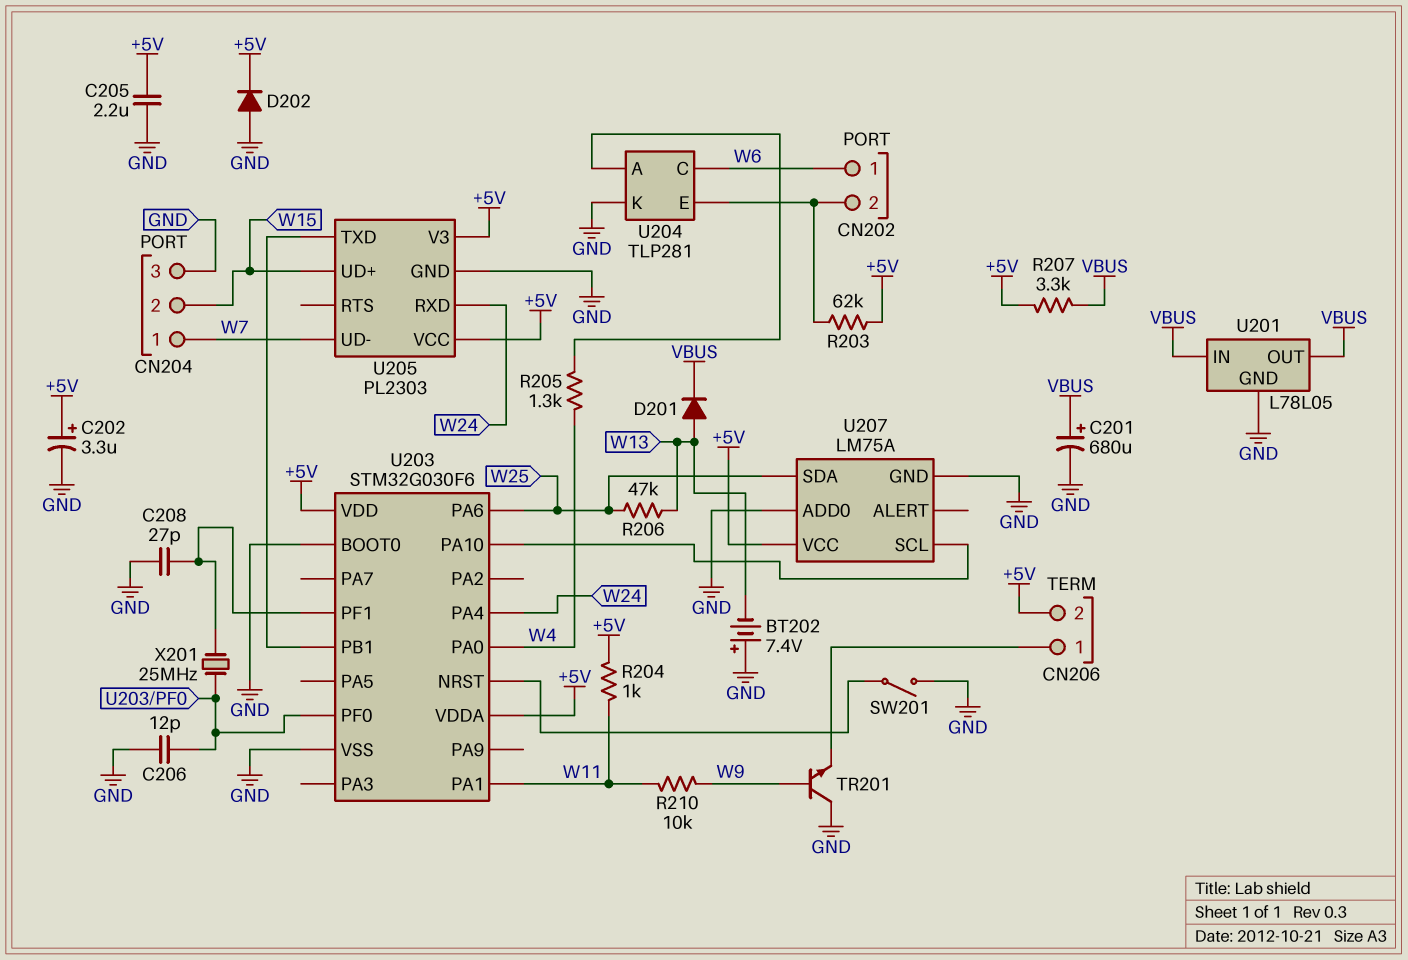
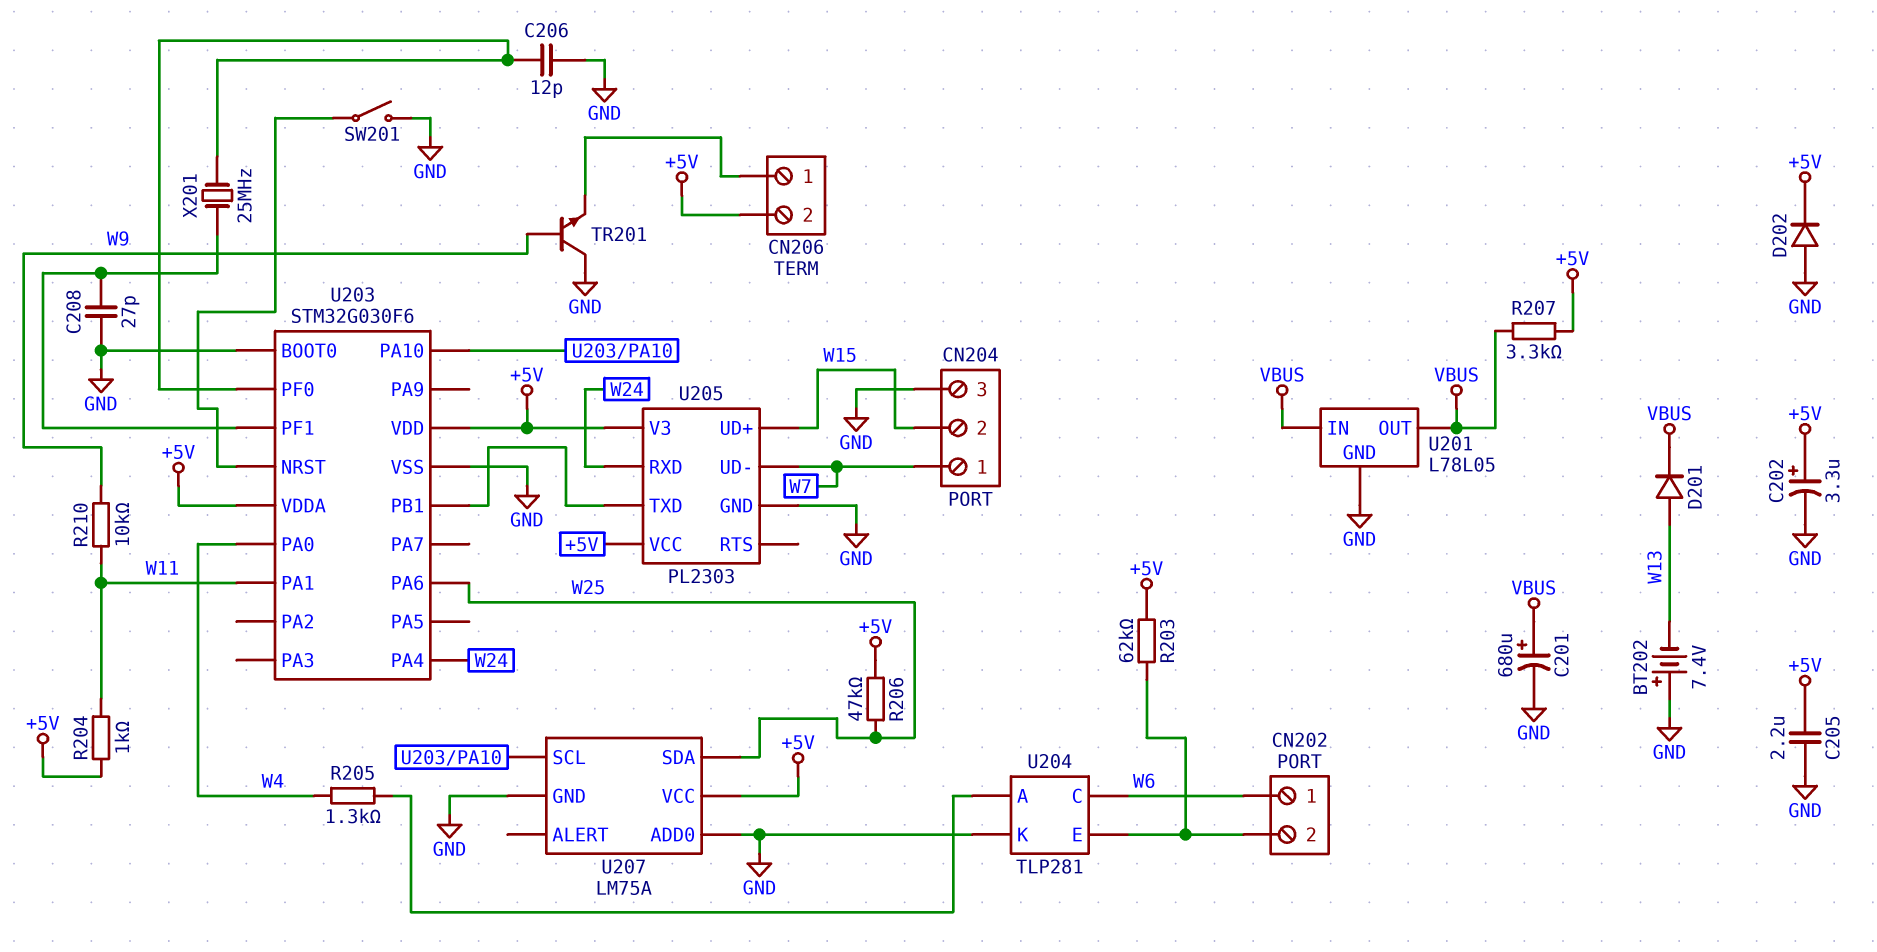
R206: 47k (W13, W25) -> 47k (+5V, W25)

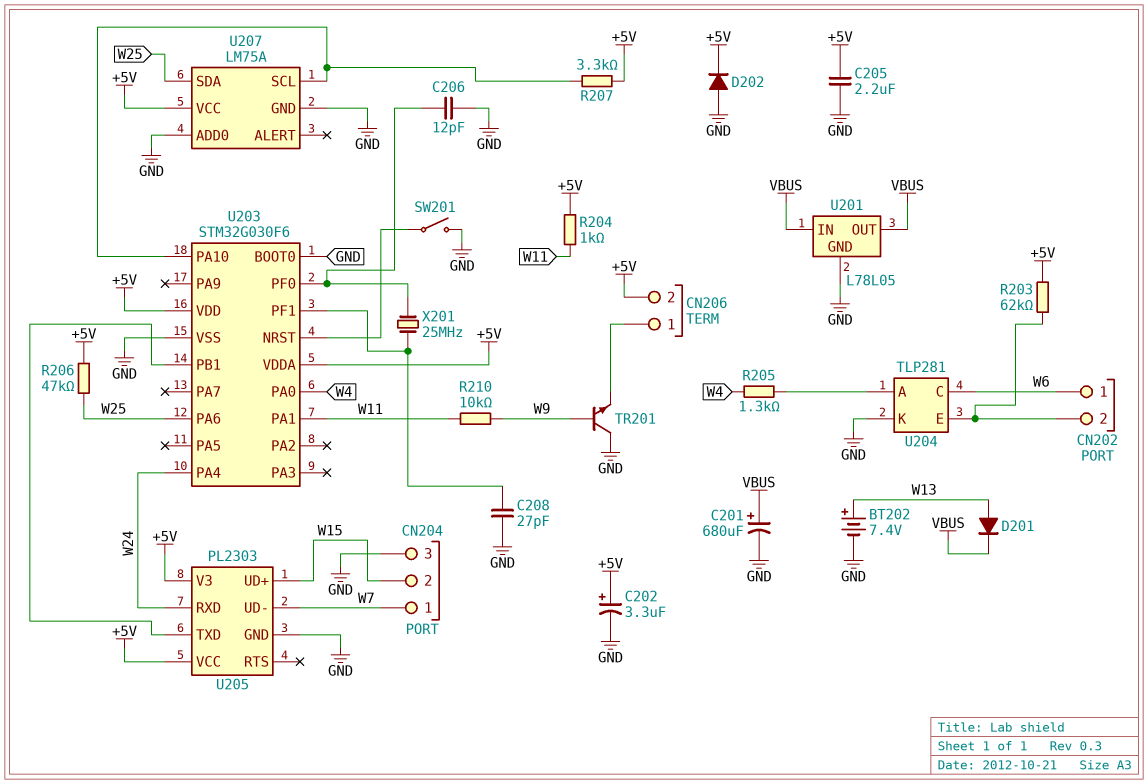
BT202: 7.4V (plus GND, minus W13) -> 7.4V (plus W13, minus GND)
R207: 3.3k (+5V, VBUS) -> 3.3k (+5V, U203/PA10)

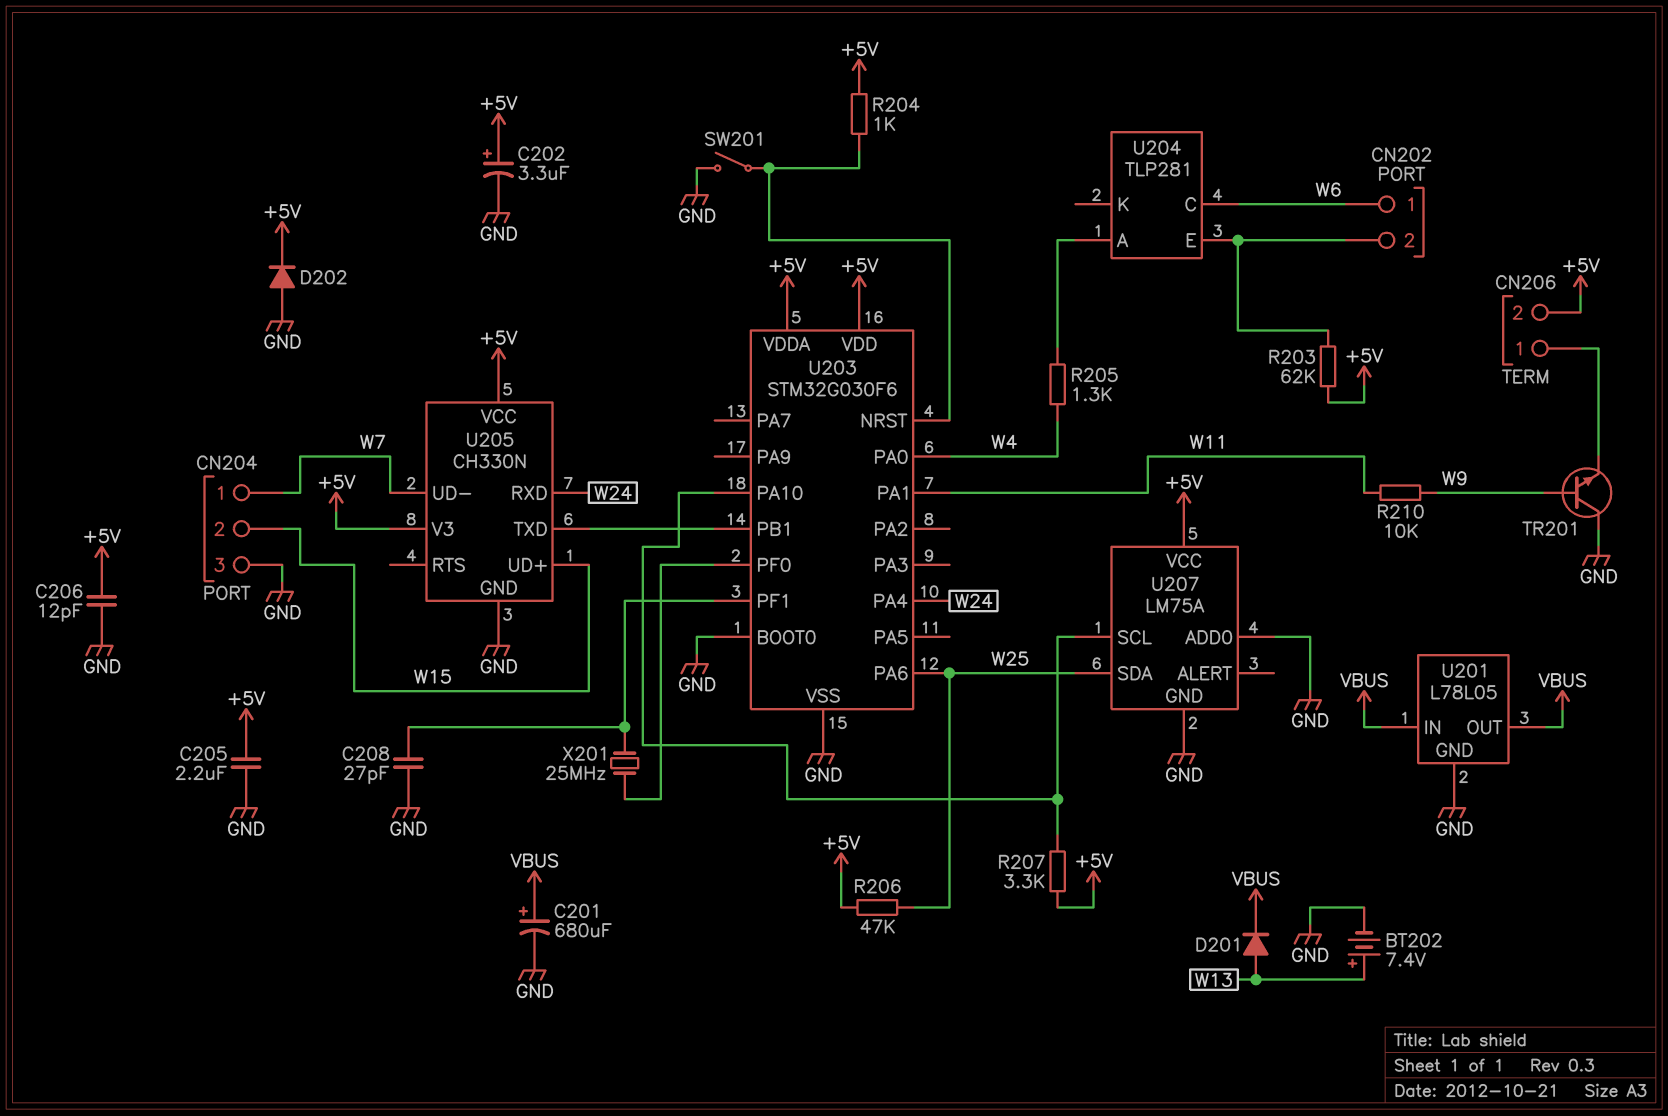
C206: 12pF (GND, U203/PF0) -> 12pF (+5V, GND)
R204: 1k (+5V, W11) -> 1k (+5V, U203/NRST)
U204 pin K: GND -> none
U205: PL2303 -> CH330N

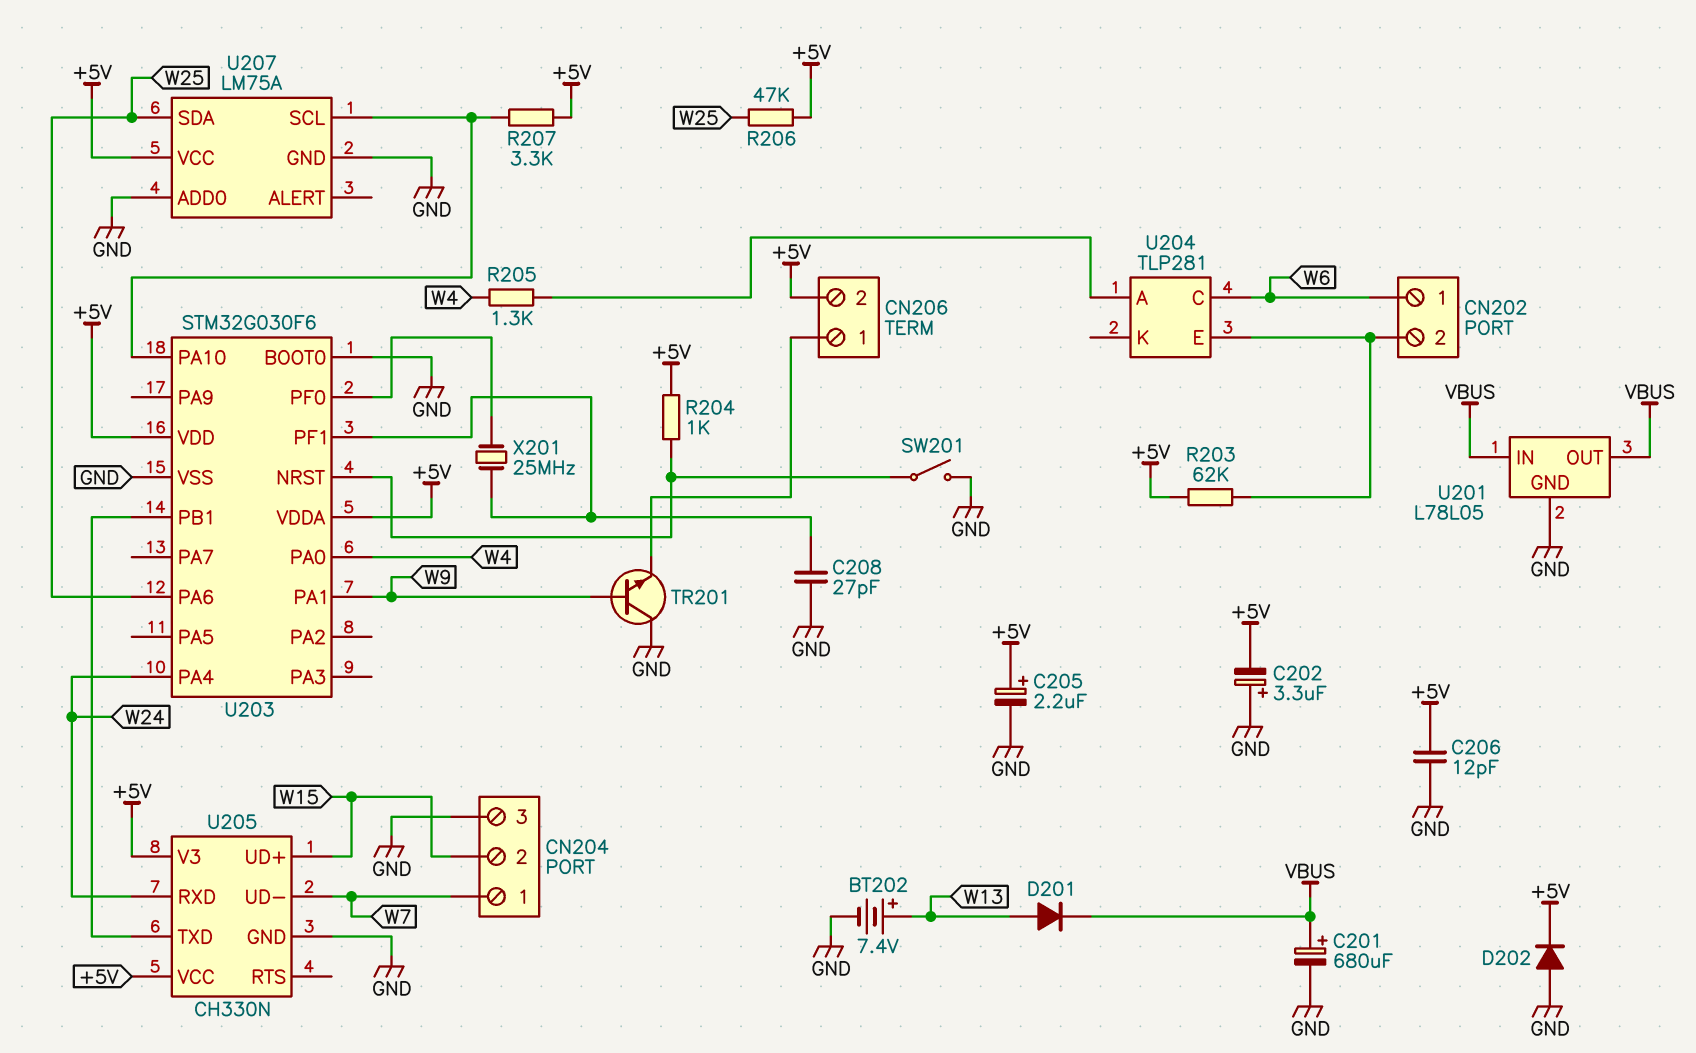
C202: 3.3uF (plus +5V, minus GND) -> 3.3uF (plus GND, minus +5V)
C205: 2.2uF (+5V, GND) -> 2.2uF (plus +5V, minus GND)
R210: 10k (W9, W11) -> none
U203 pin PA1: W11 -> W9

